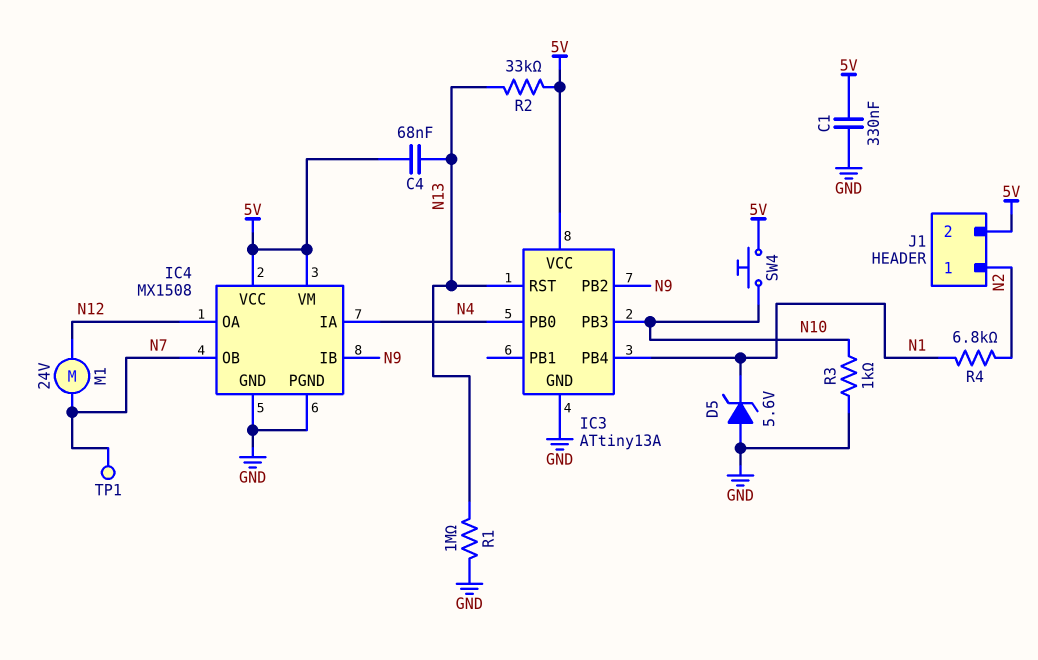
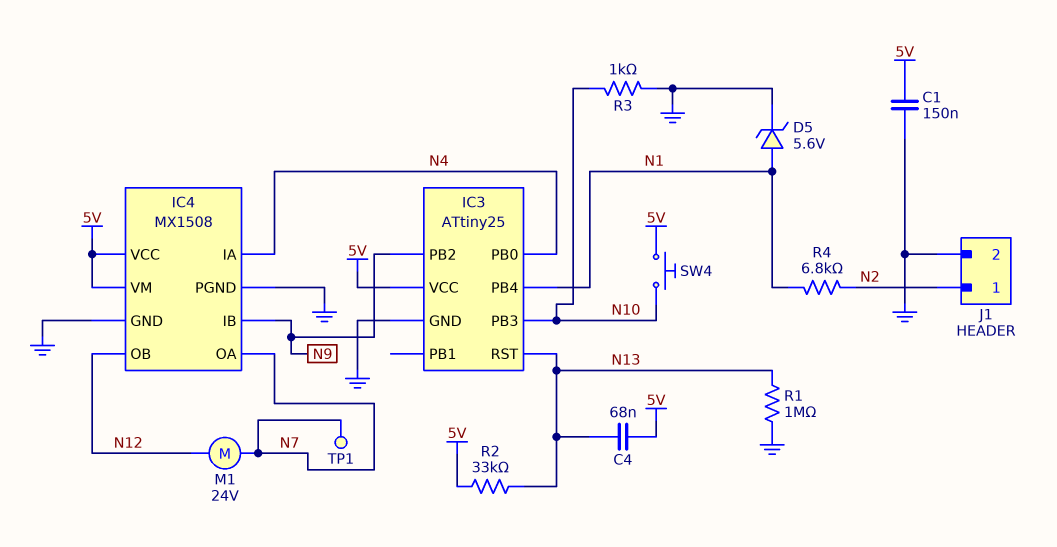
C1: 330nF (5V, GND) -> 150nF (5V, GND)
D5: zener 5.6V (A GND, K N1) -> zener 5.6V (A N1, K GND)
IC3: ATtiny13A -> ATtiny25
IC4 pin OA: N12 -> N7
IC4 pin OB: N7 -> N12
J1 pin 2: 5V -> GND

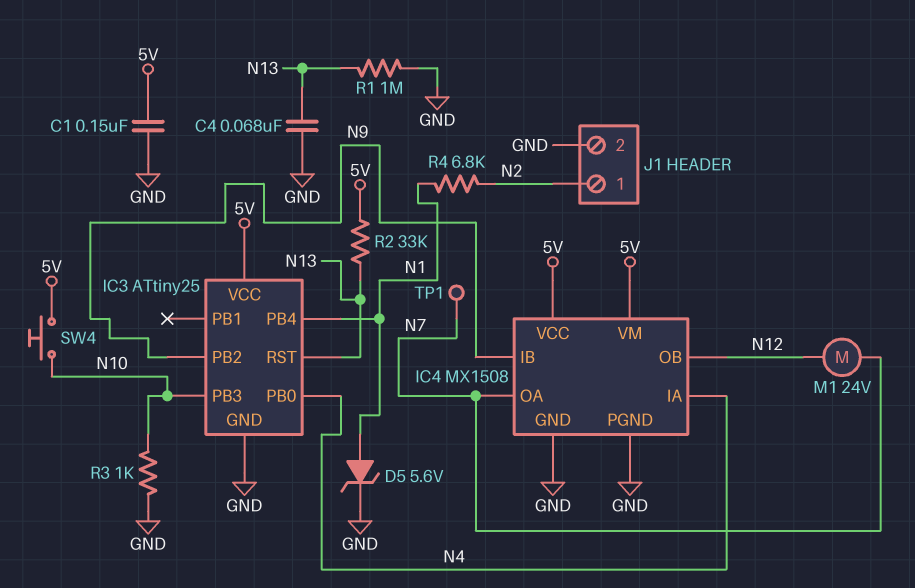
C4: 68nF (5V, N13) -> 68nF (GND, N13)

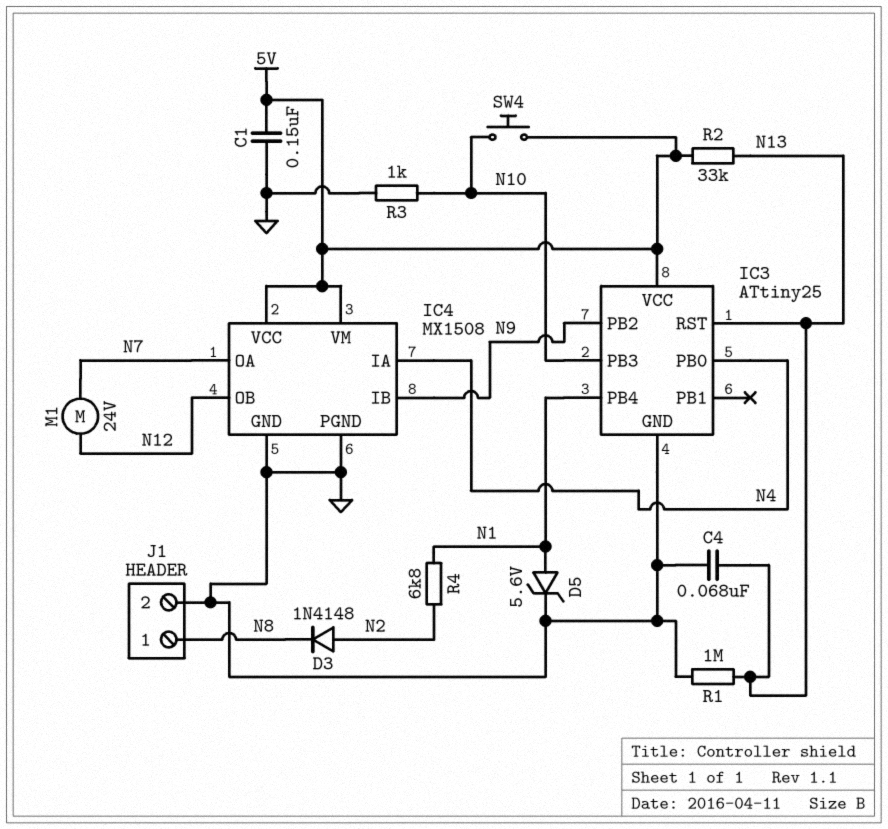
D3: none -> diode 1N4148 (A N2, K N8)
J1 pin 1: N2 -> N8
TP1: test point (N7) -> none

